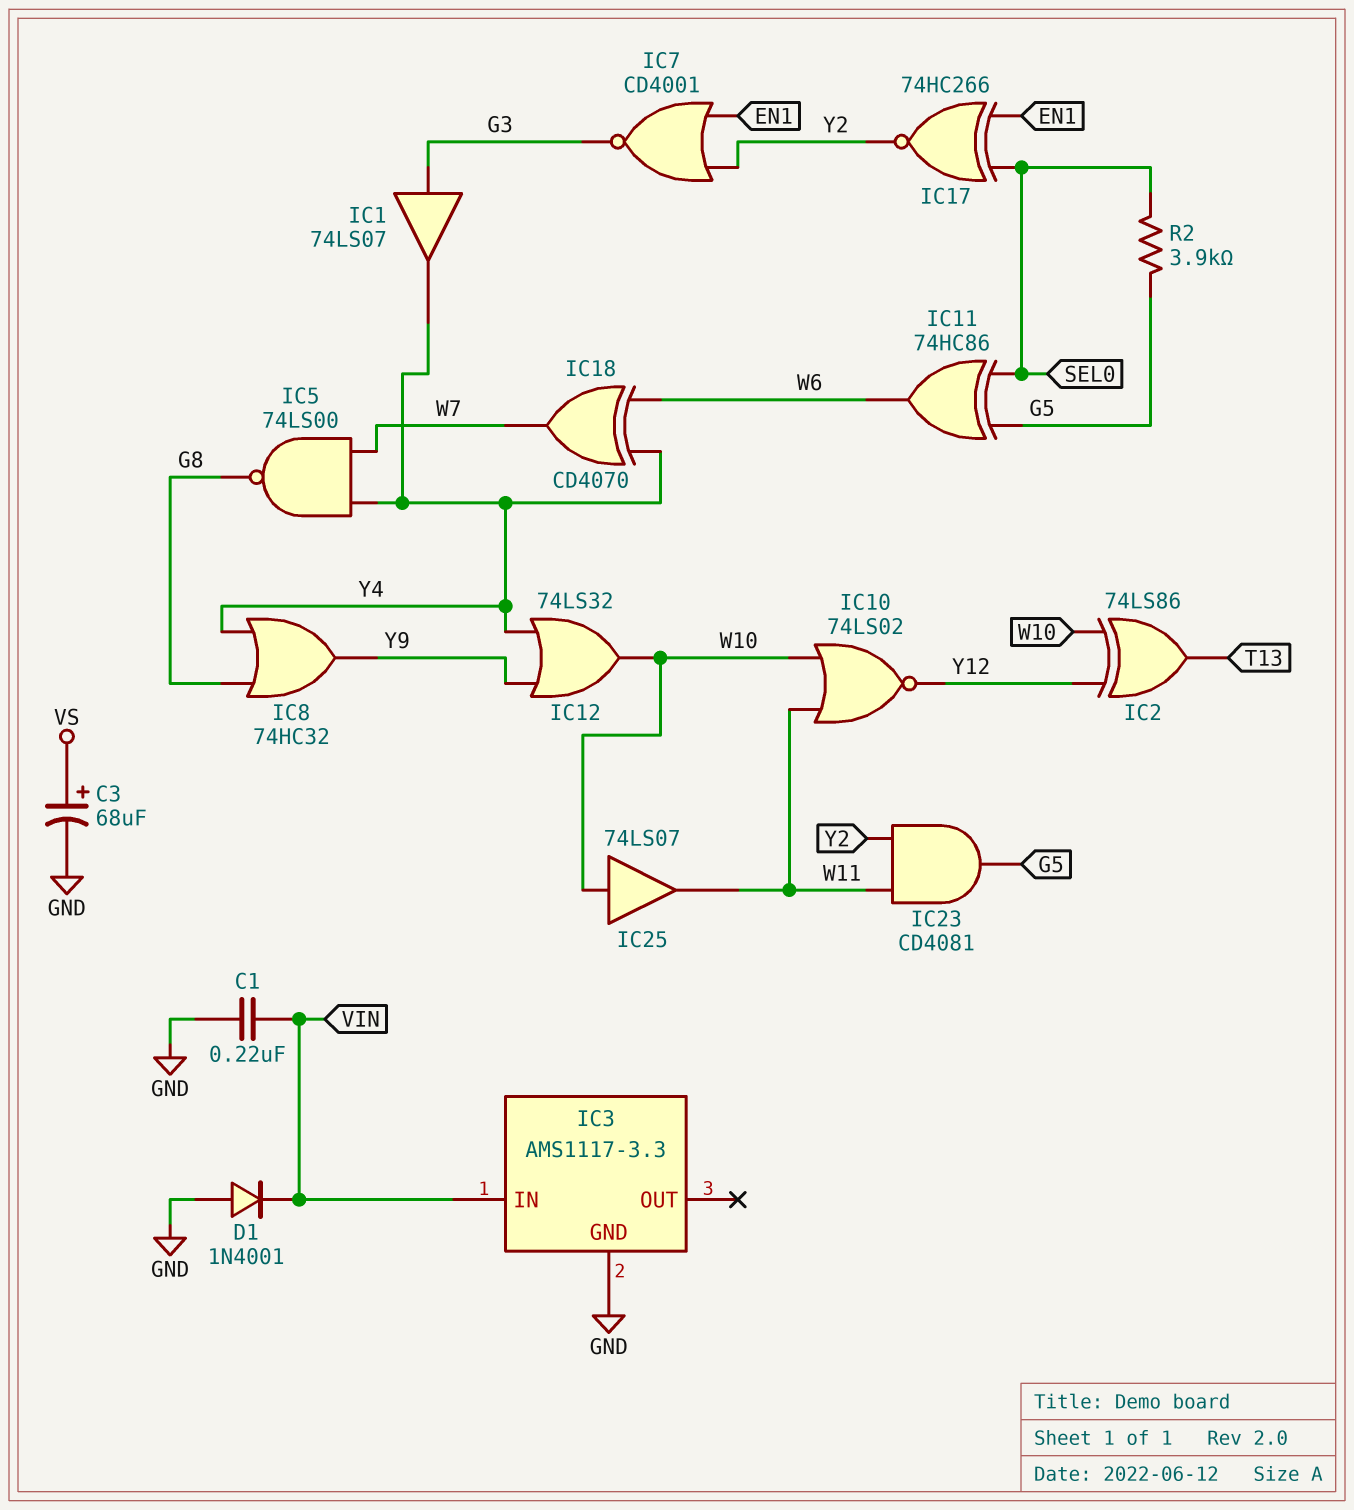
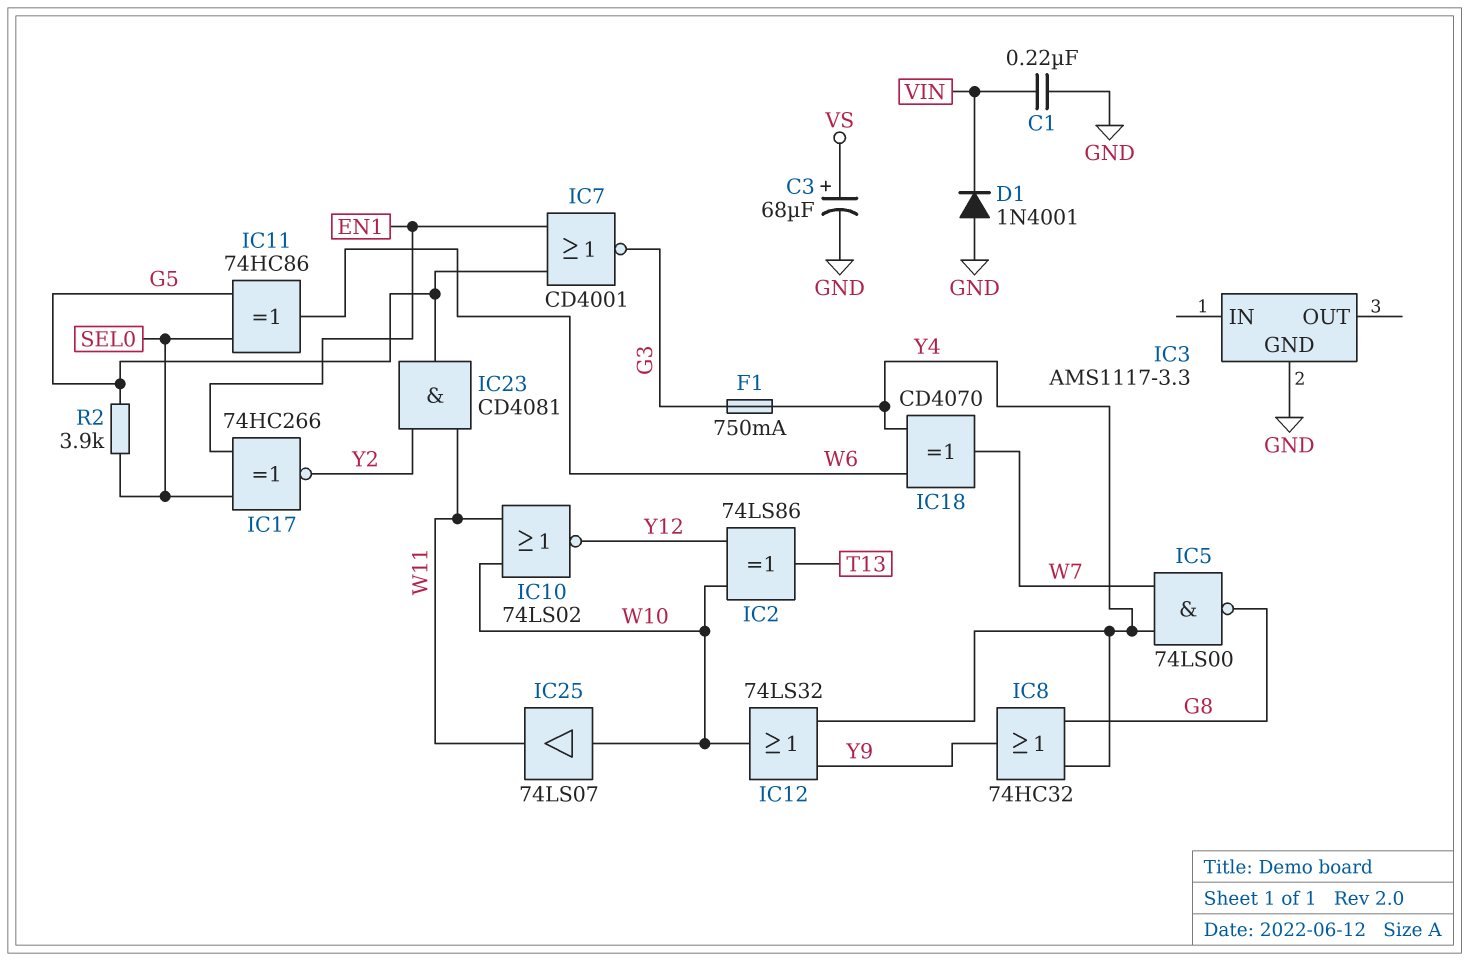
F1: none -> 750mA (G3, Y4)
IC1: buffer 74LS07 (in G3, out Y4) -> none
IC3 pin IN: VIN -> none
IC7: NOR CD4001 (in EN1, in Y2, out G3) -> NOR CD4001 (in EN1, in G5, out G3)

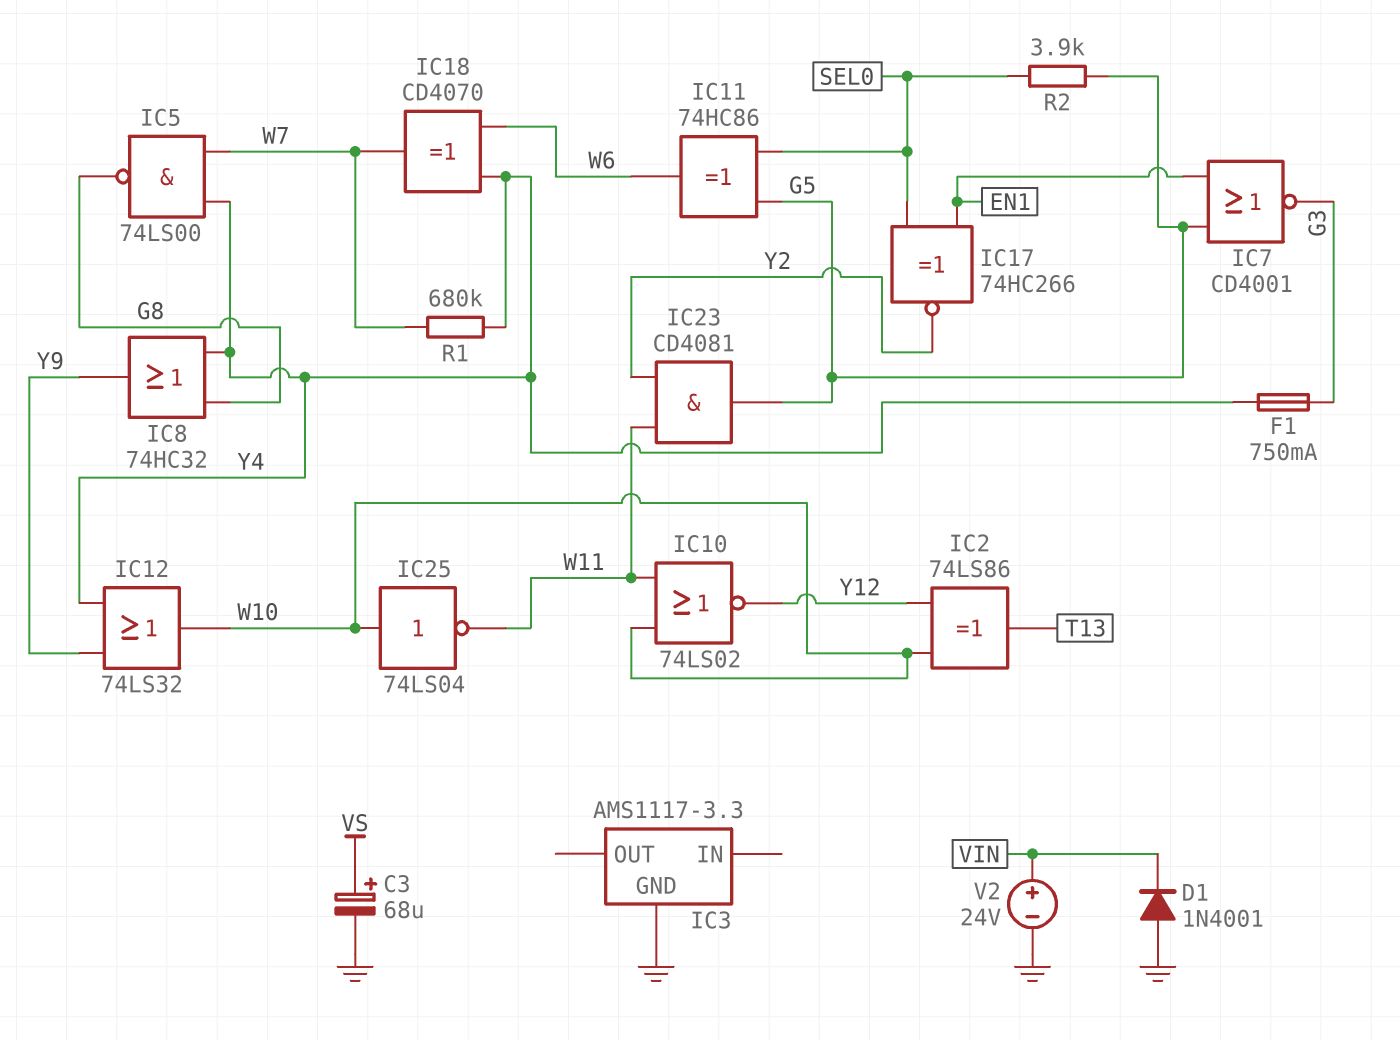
C1: 220nF (GND, VIN) -> none
IC25: buffer 74LS07 (in W10, out W11) -> NOT 74LS04 (in W10, out W11)
R1: none -> 680k (W7, Y4)
V2: none -> 24V (plus VIN, minus GND)

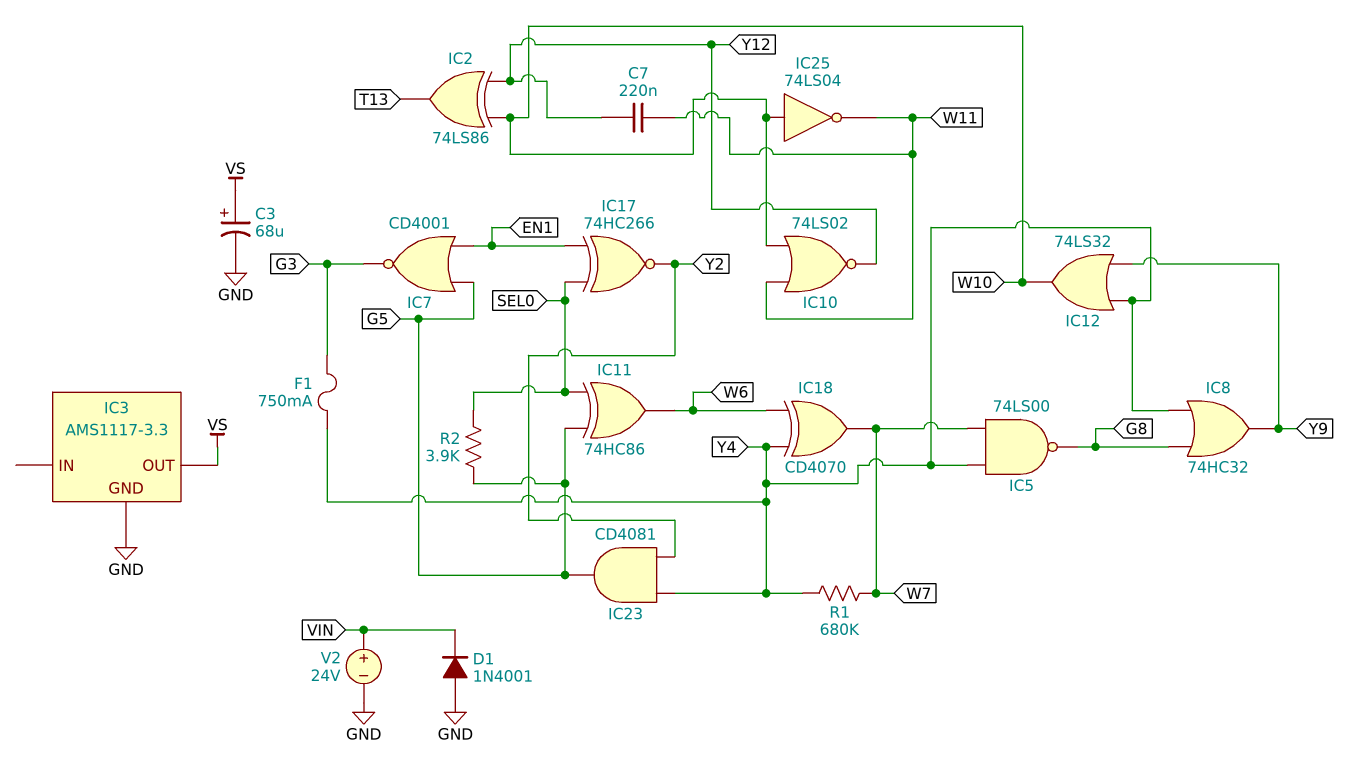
C7: none -> 220nF (W11, Y12)
IC3 pin OUT: none -> VS
IC23: AND CD4081 (in W11, in Y2, out G5) -> AND CD4081 (in Y2, in Y4, out G5)

